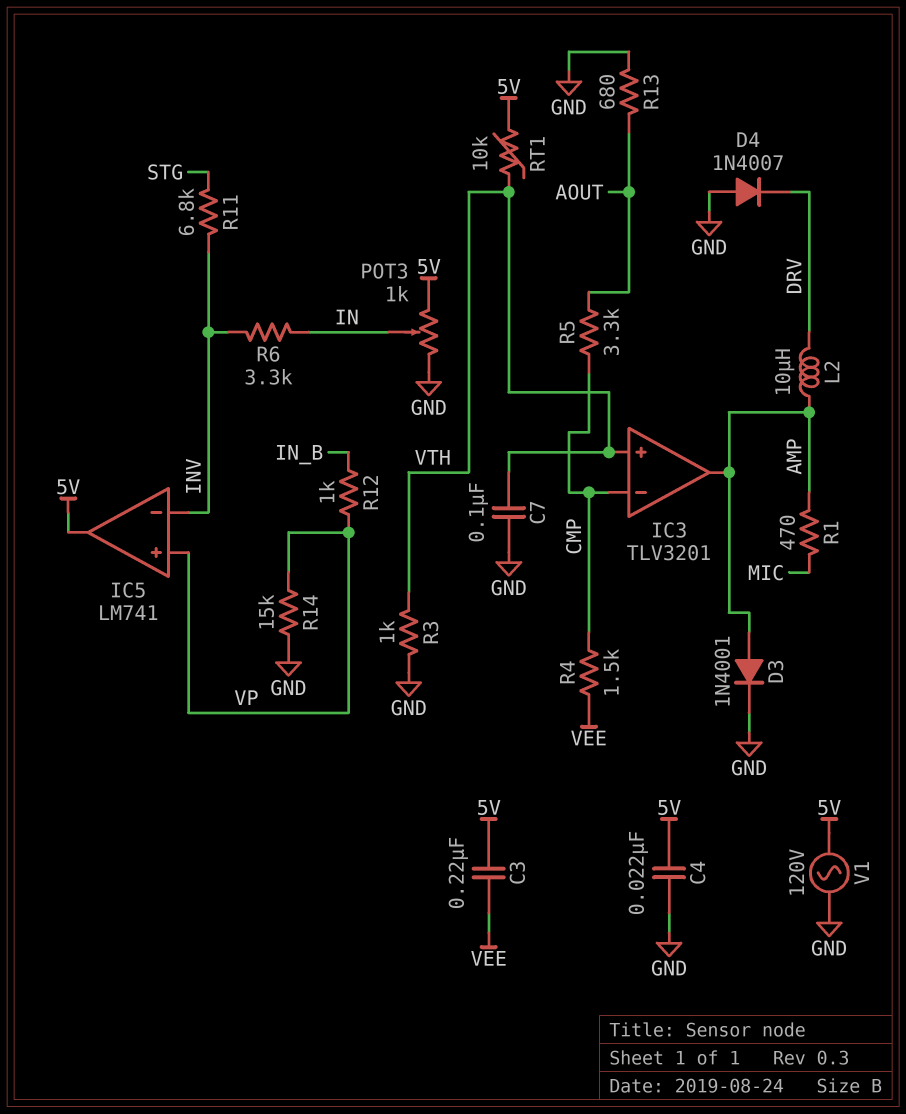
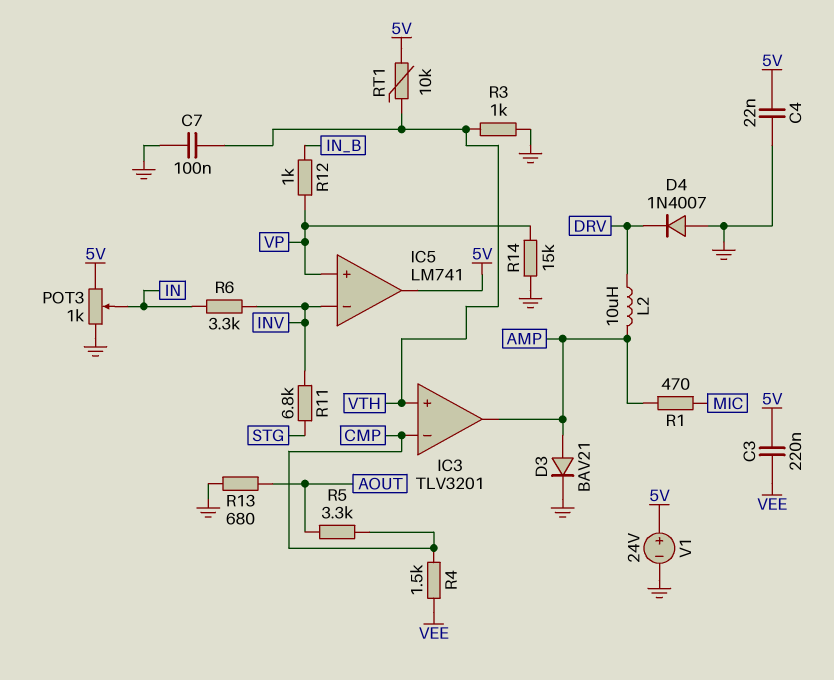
D3: diode 1N4001 (A AMP, K GND) -> diode BAV21 (A AMP, K GND)
V1: AC 120V (5V, GND) -> 24V (plus 5V, minus GND)

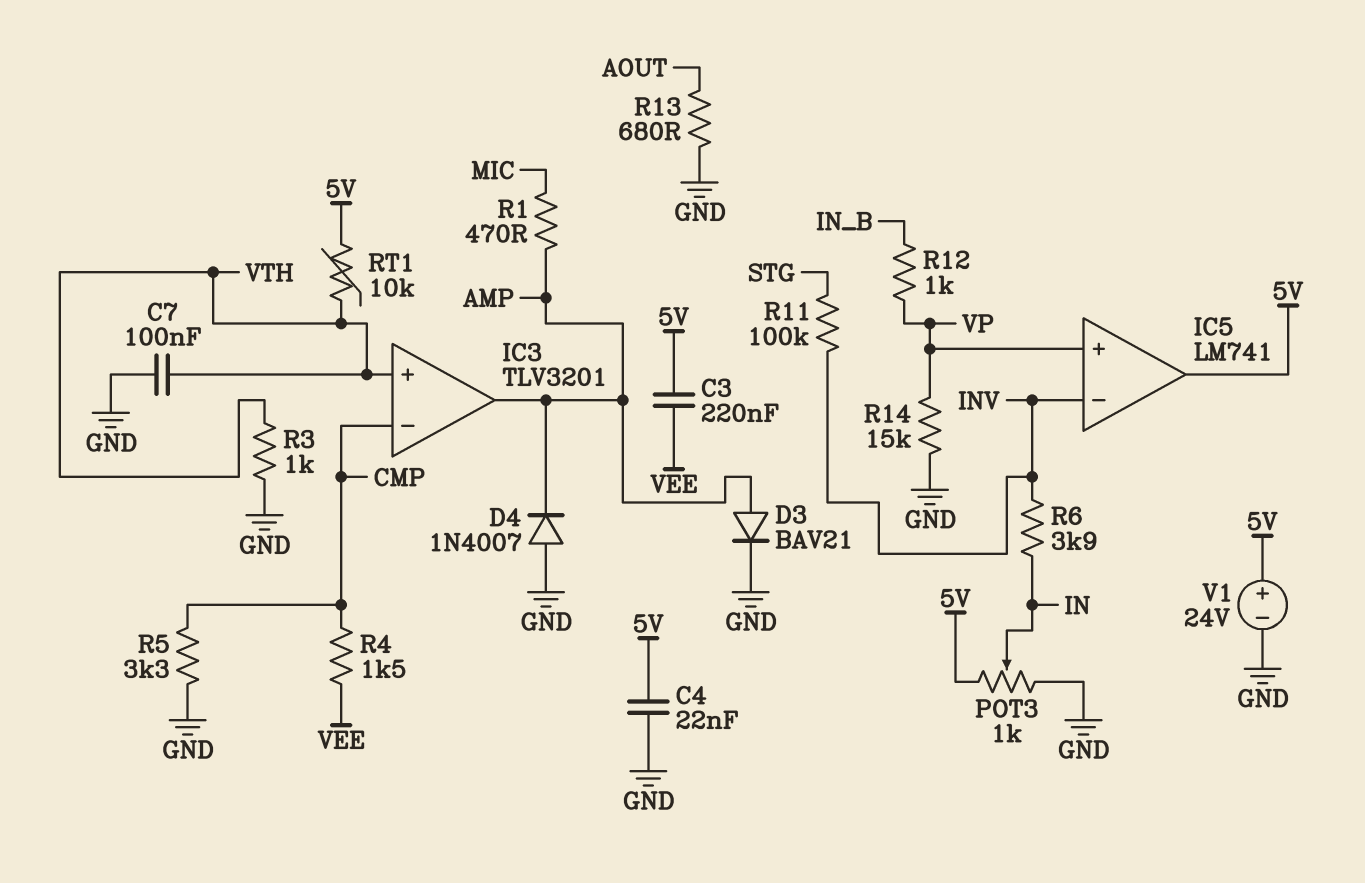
D4: diode 1N4007 (A GND, K DRV) -> diode 1N4007 (A GND, K AMP)
L2: 10uH (AMP, DRV) -> none
R5: 3.3k (AOUT, CMP) -> 3.3k (CMP, GND)
R6: 3.3k (IN, INV) -> 3.9k (IN, INV)
R11: 6.8k (INV, STG) -> 100k (INV, STG)

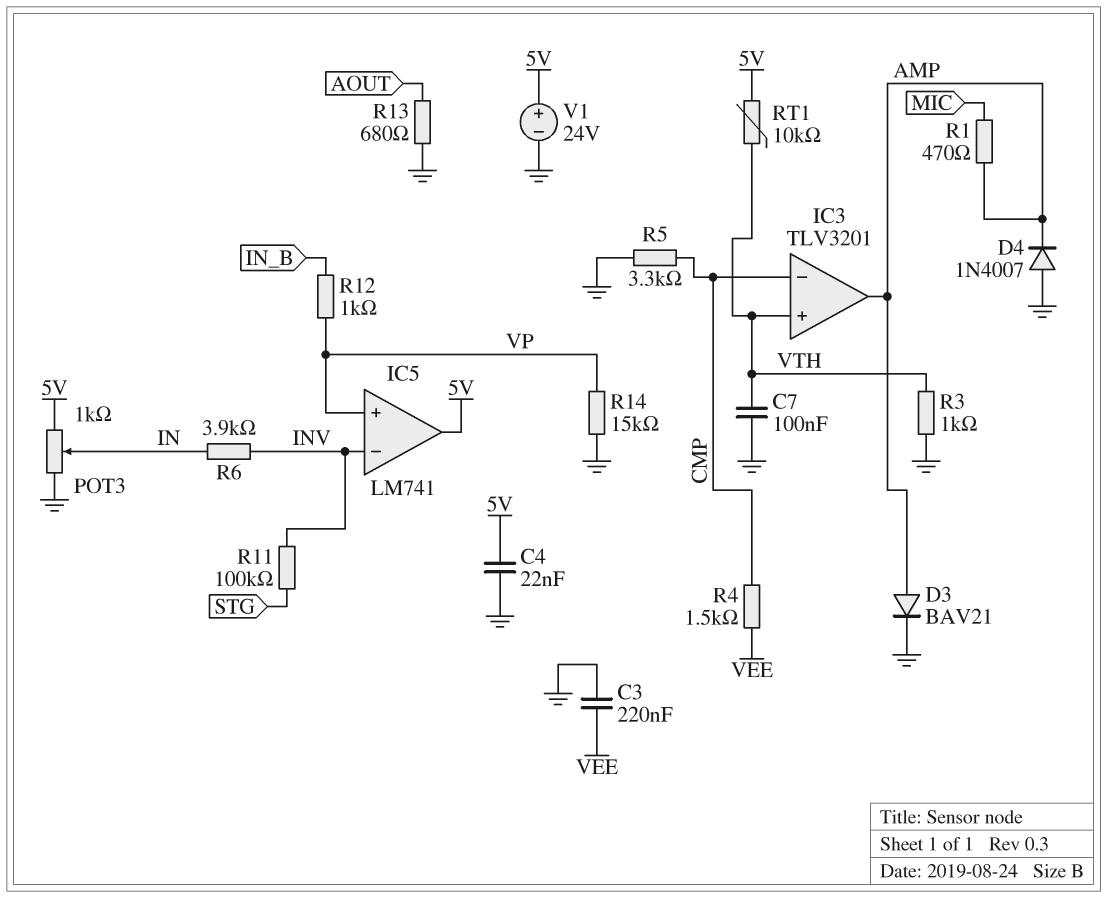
C3: 220nF (5V, VEE) -> 220nF (GND, VEE)

